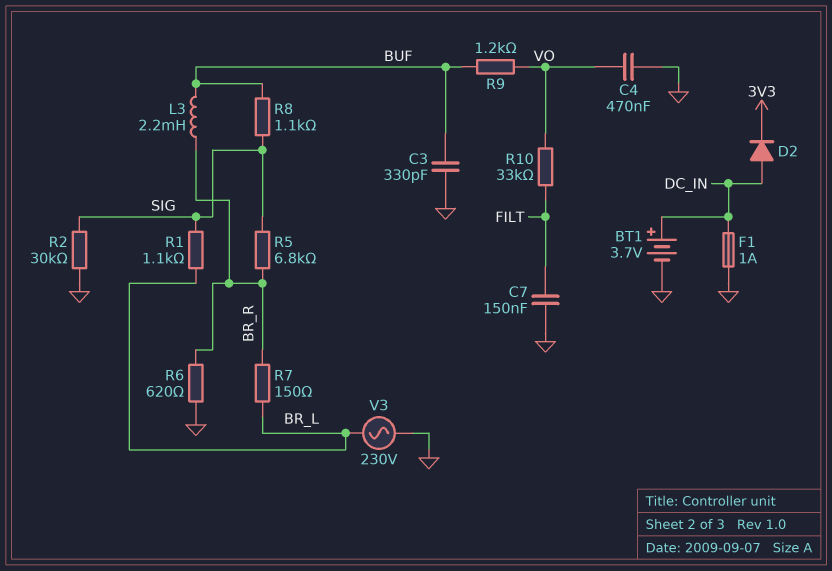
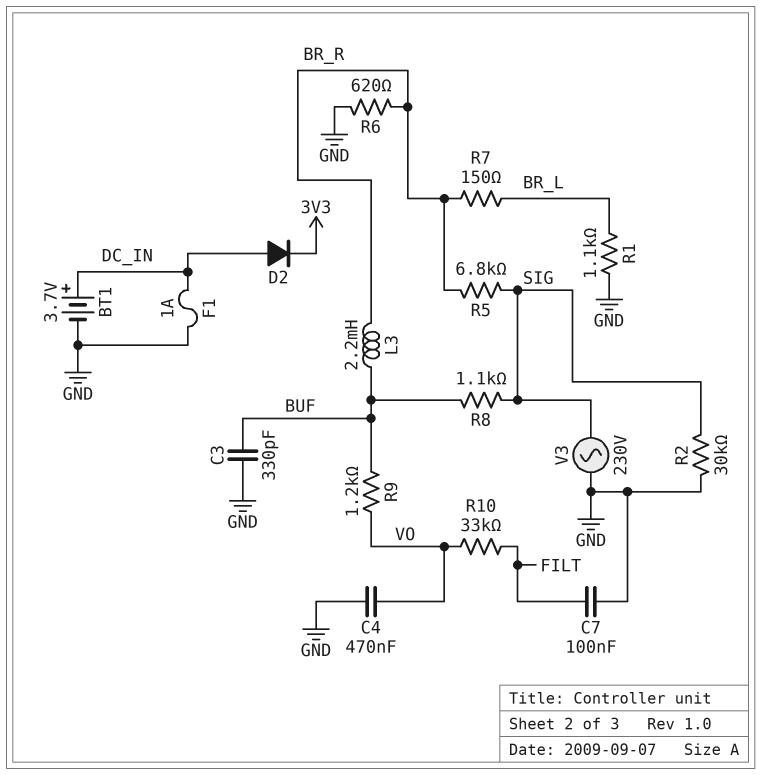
C7: 150nF (FILT, GND) -> 100nF (FILT, GND)
R1: 1.1k (BR_L, SIG) -> 1.1k (BR_L, GND)
V3: AC 230V (BR_L, GND) -> AC 230V (GND, SIG)

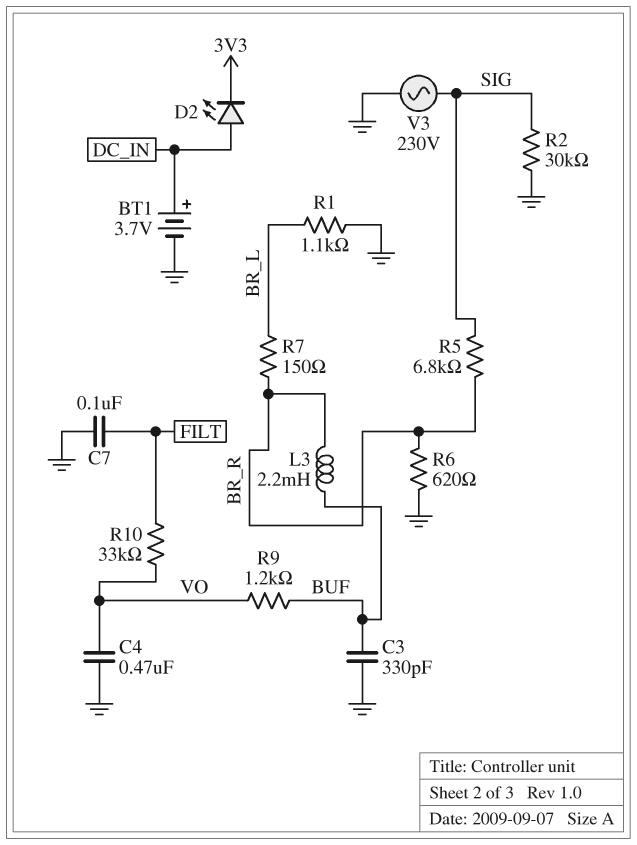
D2: diode (A DC_IN, K 3V3) -> LED (A DC_IN, K 3V3)
F1: 1A (DC_IN, GND) -> none
R8: 1.1k (BUF, SIG) -> none

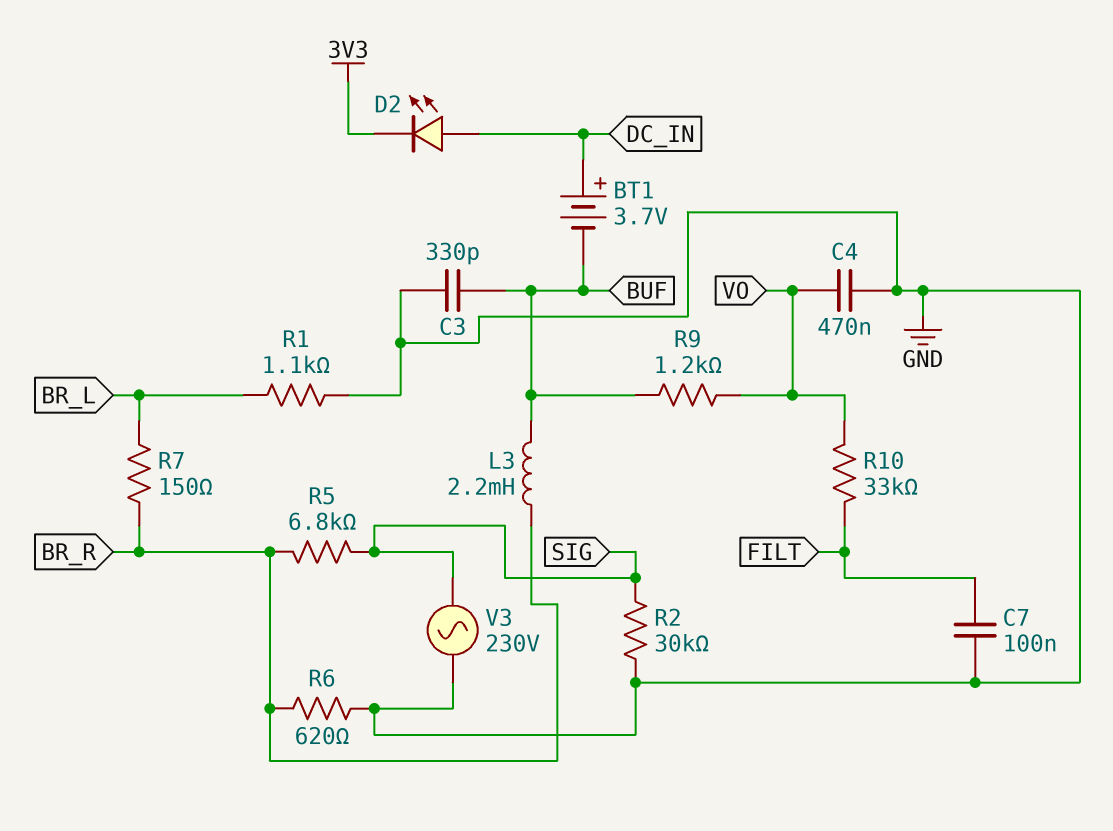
BT1: 3.7V (plus DC_IN, minus GND) -> 3.7V (plus DC_IN, minus BUF)

